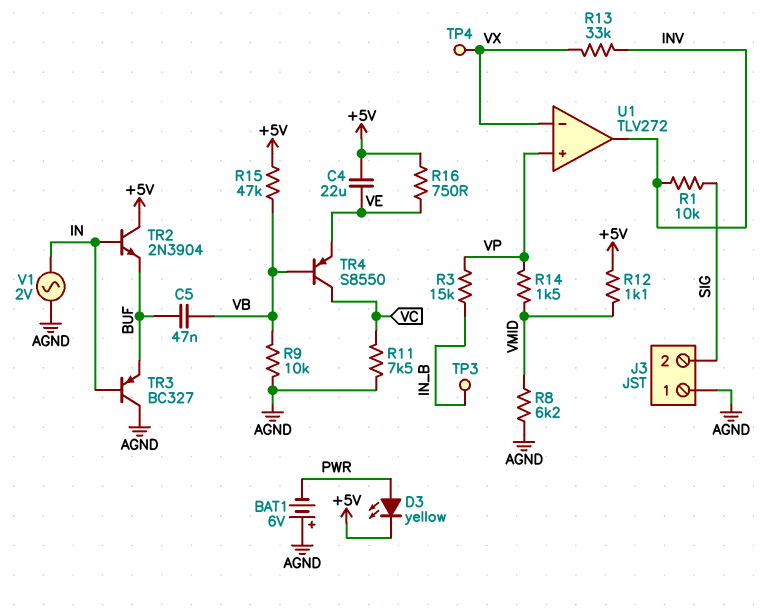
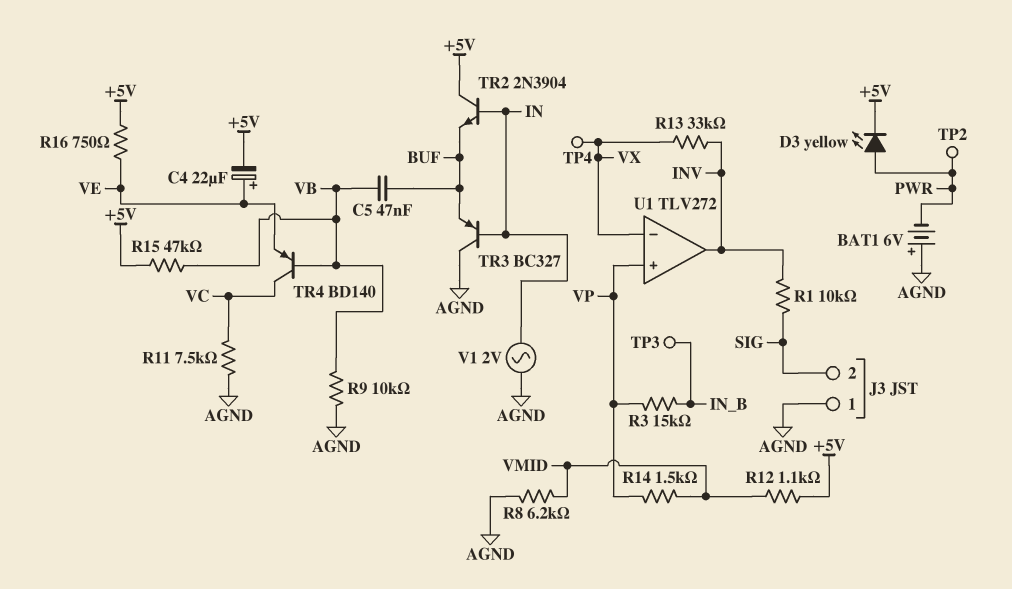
C4: 22uF (+5V, VE) -> 22uF (plus VE, minus +5V)
TP2: none -> test point (PWR)
TR4: PNP S8550 (B VB, C VC, E VE) -> PNP BD140 (B VB, C VC, E VE)

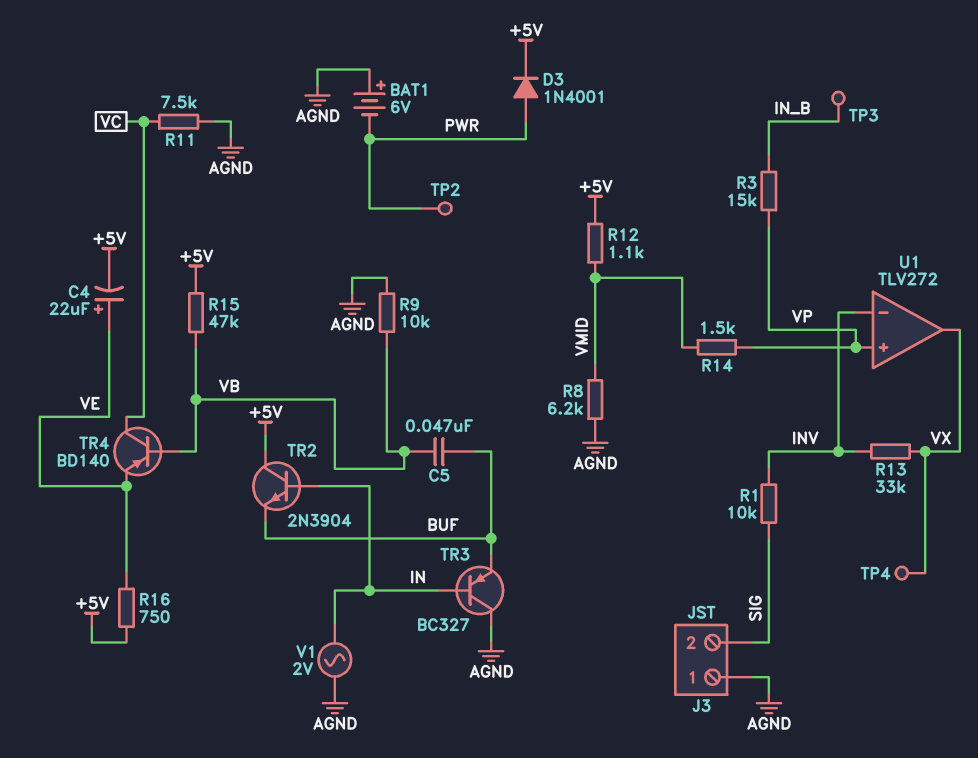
D3: LED yellow (A PWR, K +5V) -> diode 1N4001 (A PWR, K +5V)
U1 pin in-: VX -> INV
U1 pin out: INV -> VX

